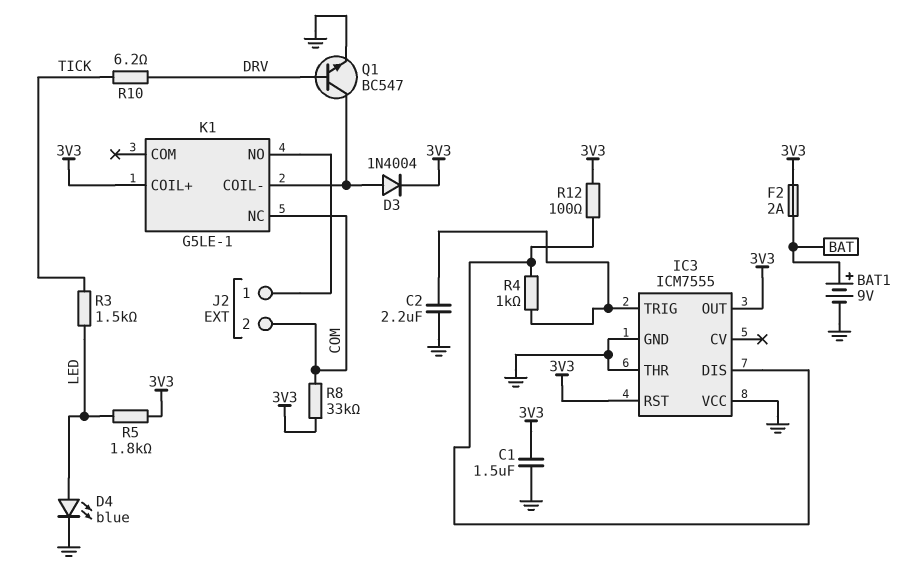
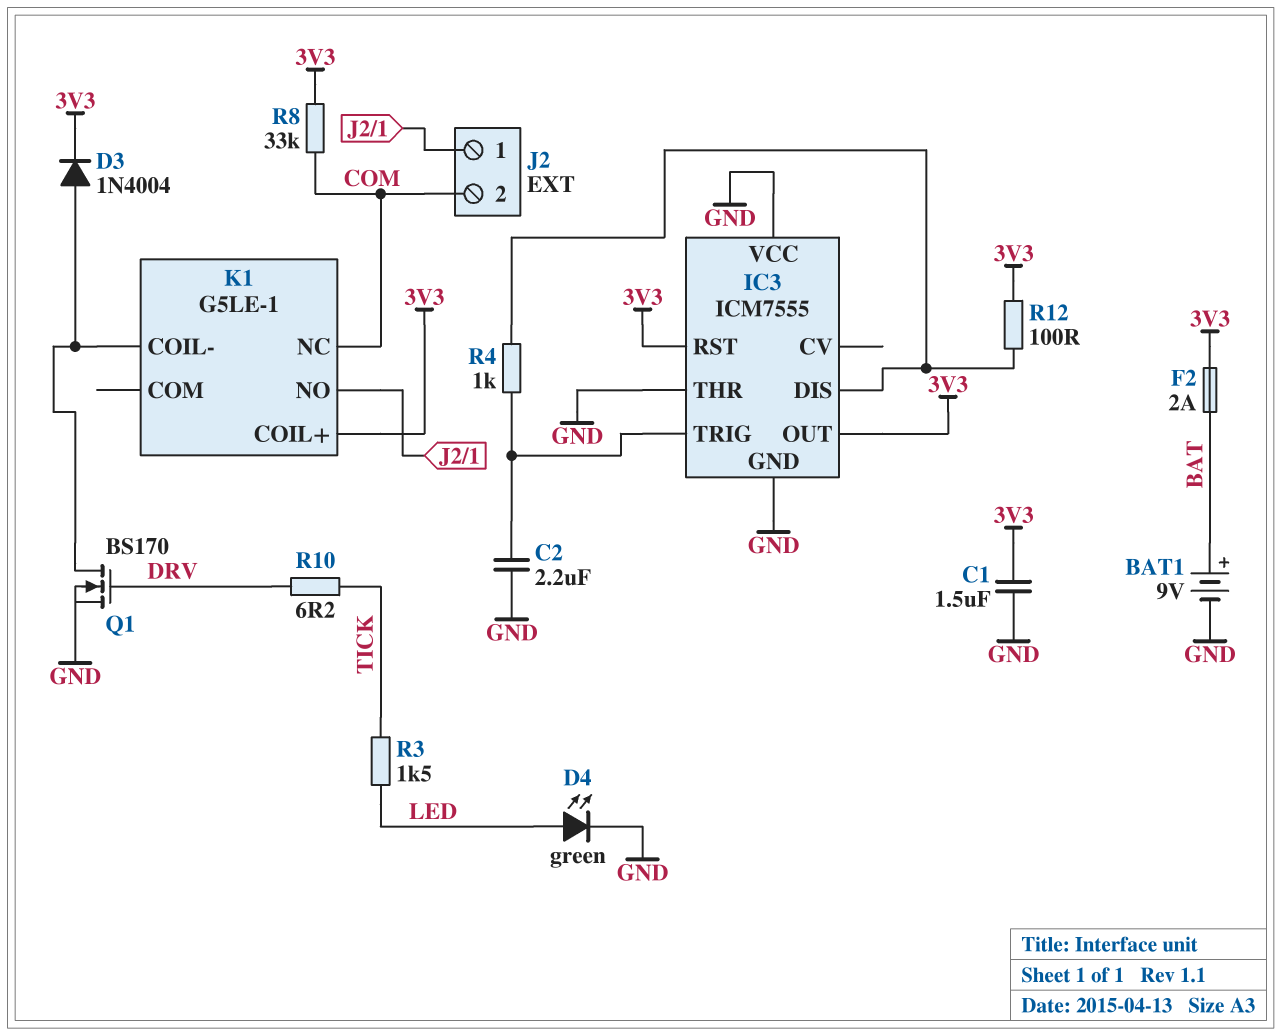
D4: LED blue (A LED, K GND) -> LED green (A LED, K GND)
Q1: NPN BC547 (B DRV, C K1/COIL-, E GND) -> NMOS BS170 (G DRV, D K1/COIL-, S GND)
R5: 1.8k (3V3, LED) -> none

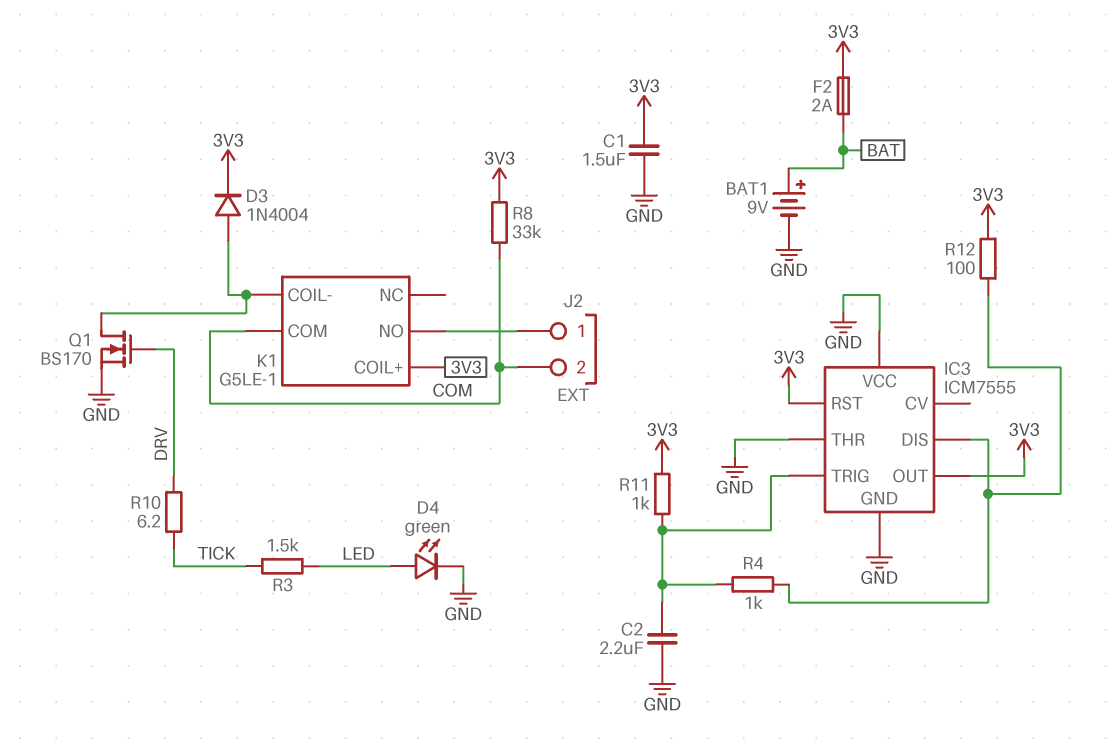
K1 pin COM: none -> COM
K1 pin NC: COM -> none
R11: none -> 1k (3V3, IC3/TRIG)

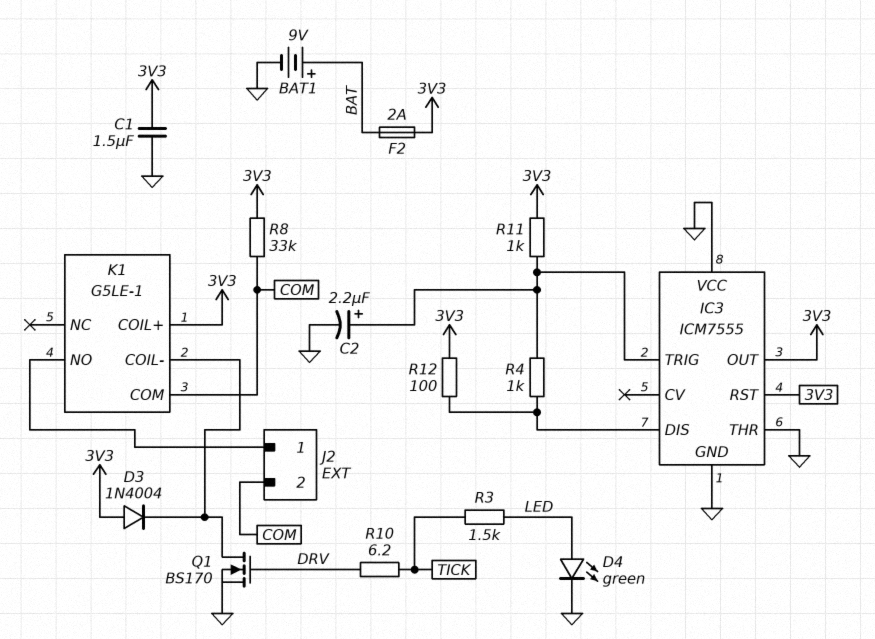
C2: 2.2uF (GND, IC3/TRIG) -> 2.2uF (plus IC3/TRIG, minus GND)
D3: diode 1N4004 (A K1/COIL-, K 3V3) -> diode 1N4004 (A 3V3, K K1/COIL-)

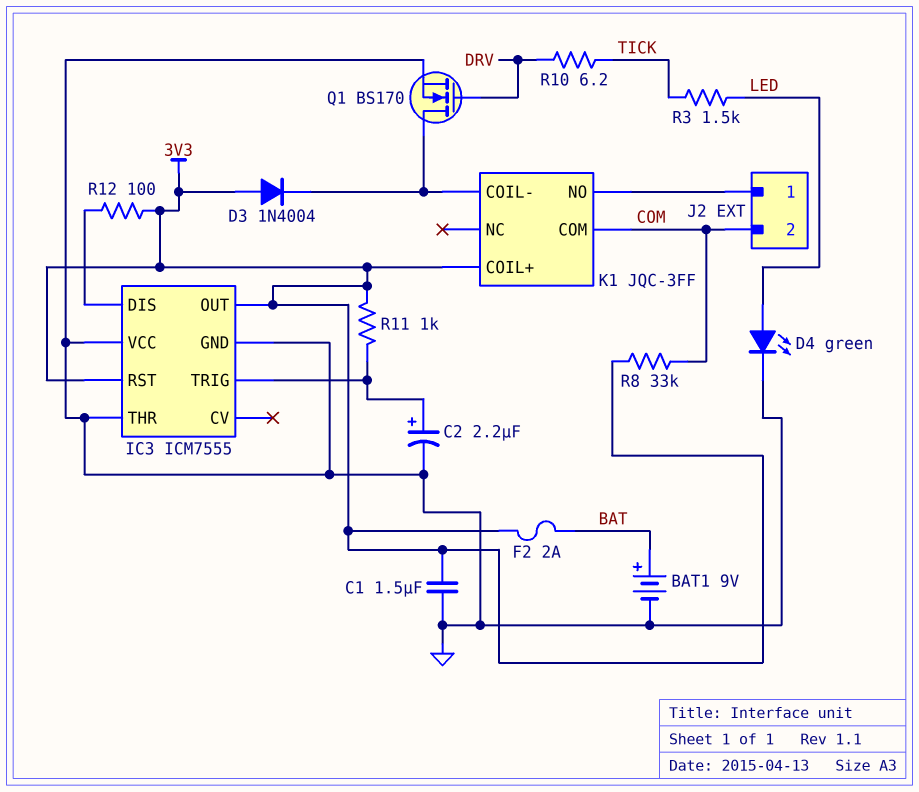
K1: G5LE-1 -> JQC-3FF
R4: 1k (IC3/DIS, IC3/TRIG) -> none

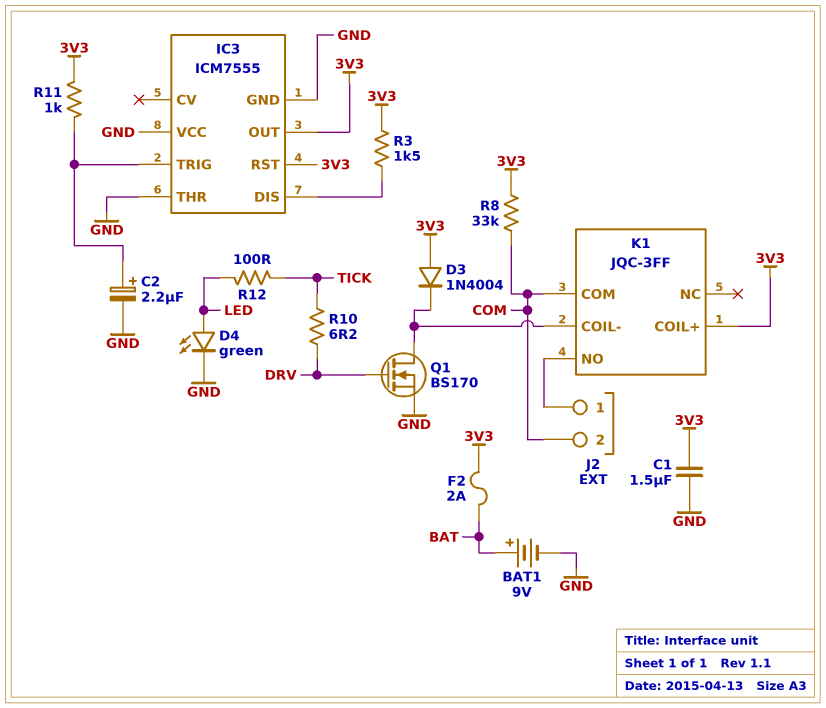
R3: 1.5k (LED, TICK) -> 1.5k (3V3, IC3/DIS)
R12: 100 (3V3, IC3/DIS) -> 100 (LED, TICK)

